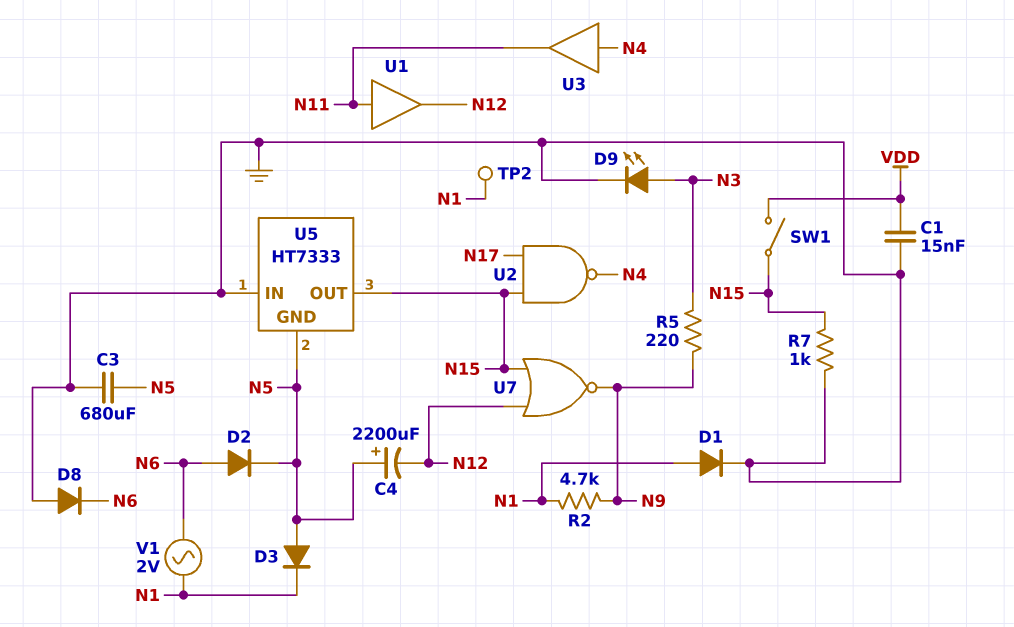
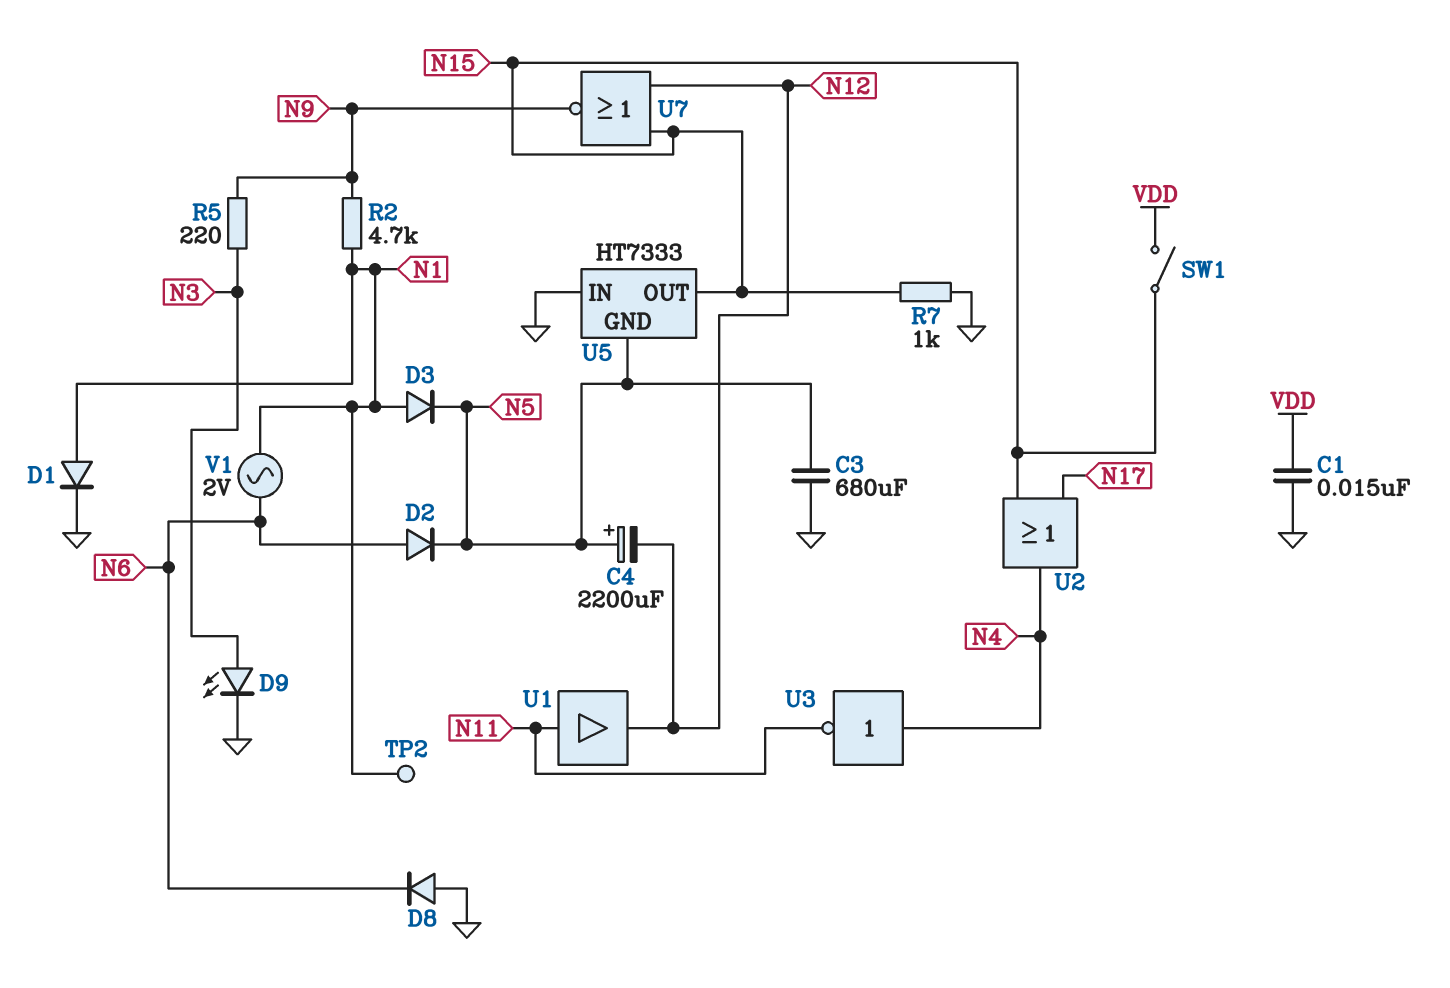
D3: diode (A N5, K N1) -> diode (A N1, K N5)
U2: NAND (in N15, in N17, out N4) -> OR (in N15, in N17, out N4)
U3: buffer (in N4, out N11) -> NOT (in N4, out N11)

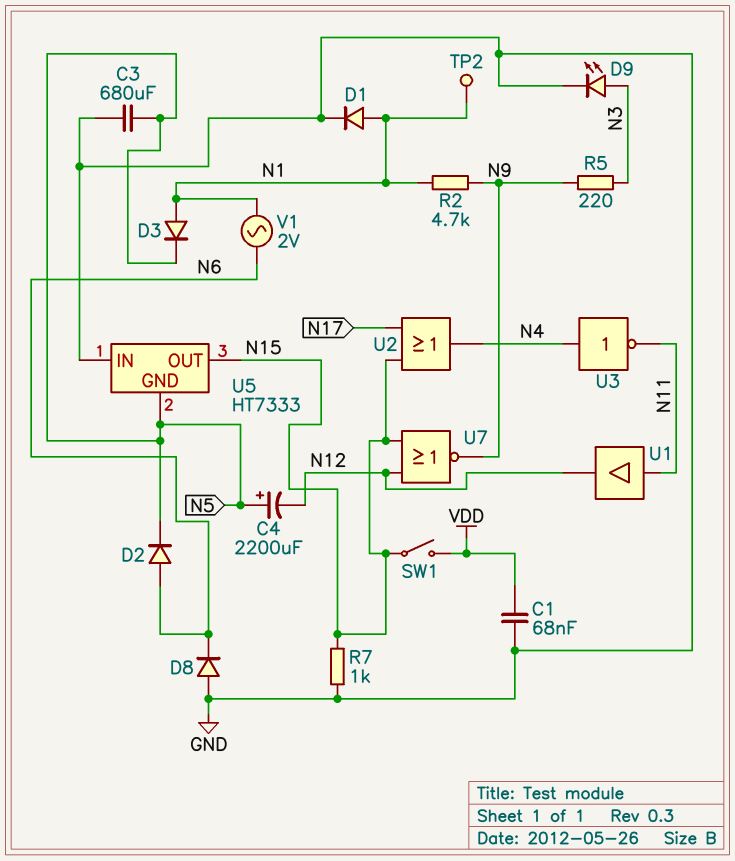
C1: 15nF (GND, VDD) -> 68nF (GND, VDD)

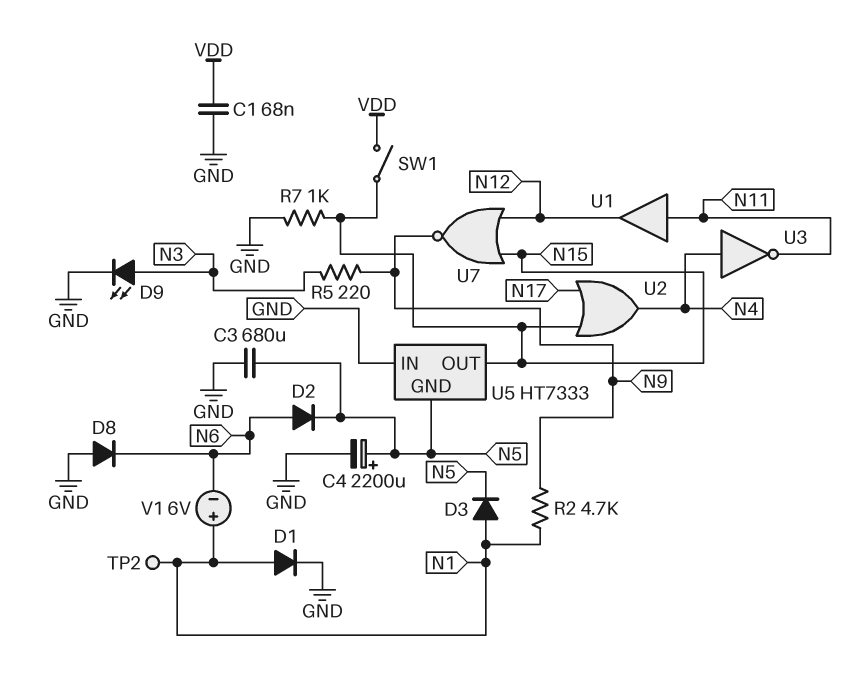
C4: 2200uF (plus N5, minus N12) -> 2200uF (plus N5, minus GND)
V1: AC 2V (N1, N6) -> 6V (plus N1, minus N6)

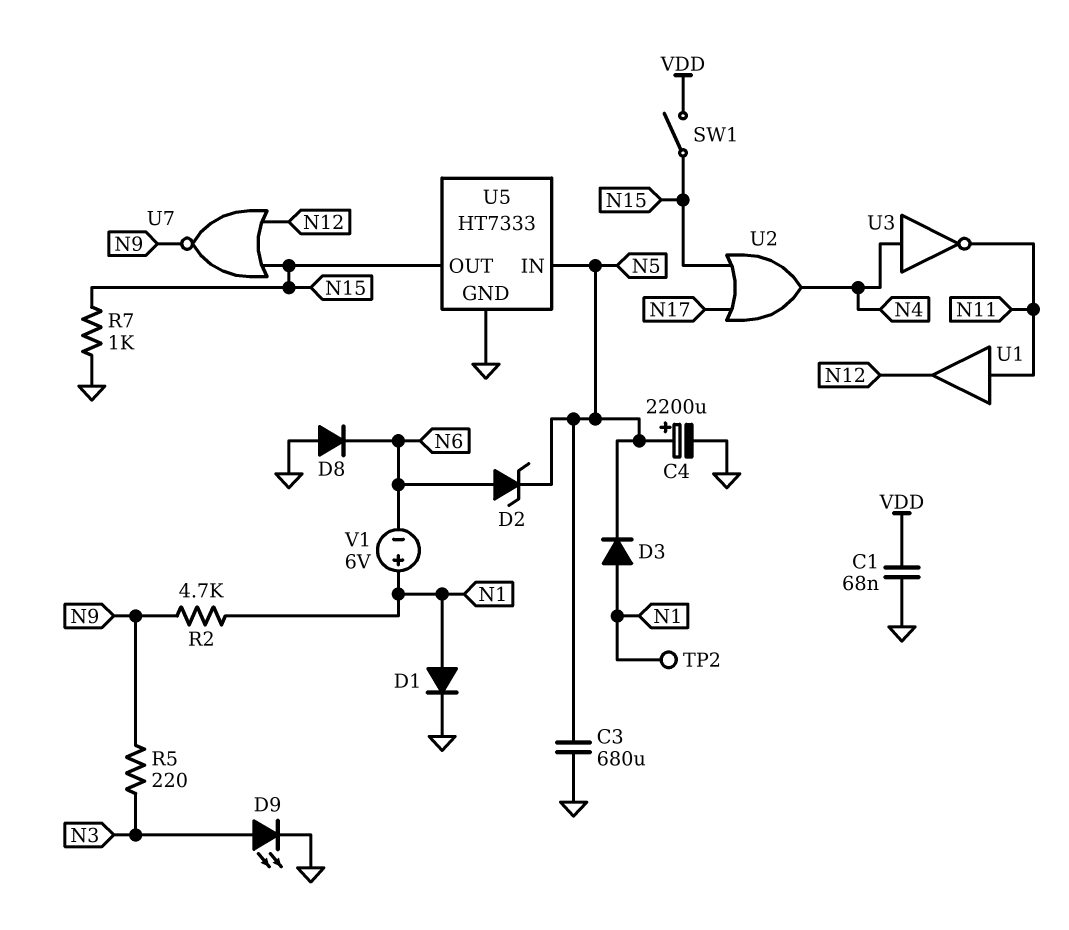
D2: diode (A N6, K N5) -> zener (A N6, K N5)
U5 pin GND: N5 -> GND
U5 pin IN: GND -> N5

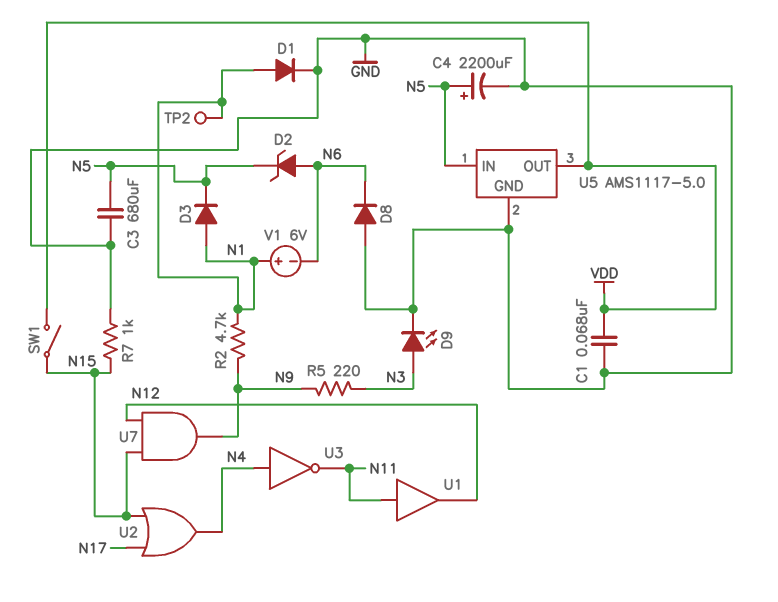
U5: HT7333 -> AMS1117-5.0
U5 pin OUT: N15 -> VDD
U7: NOR (in N12, in N15, out N9) -> AND (in N12, in N15, out N9)

